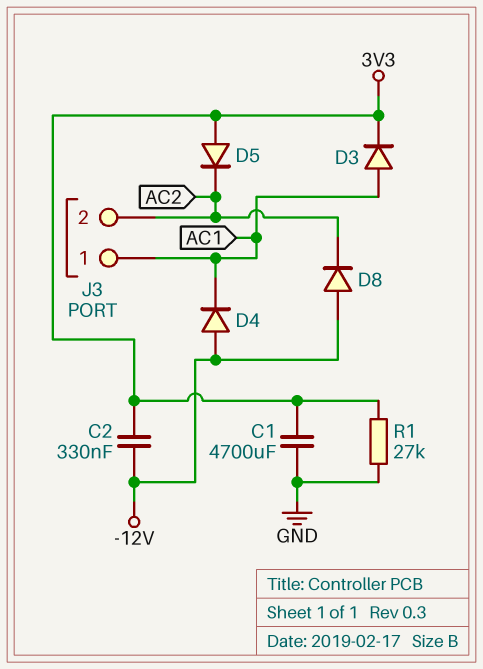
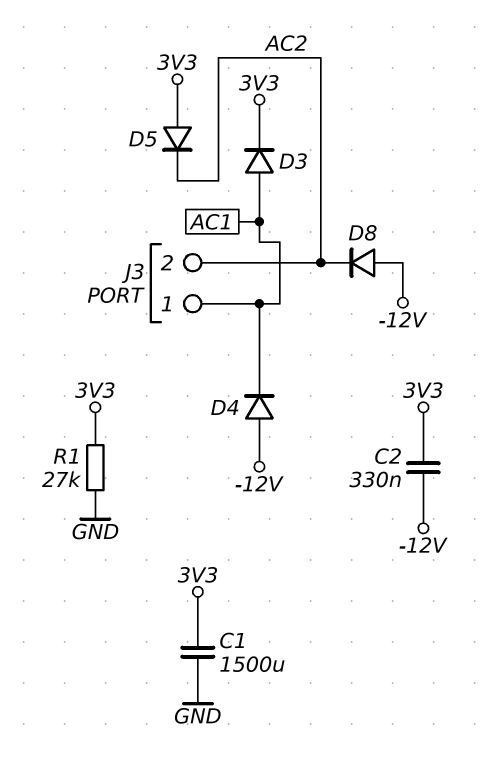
C1: 4700uF (3V3, GND) -> 1500uF (3V3, GND)

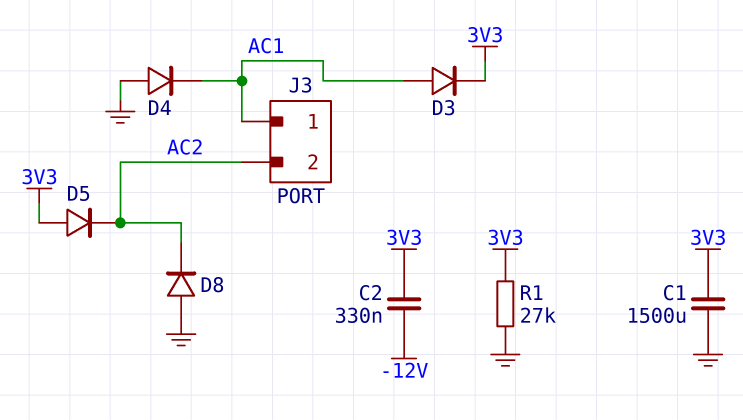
D4: diode (A -12V, K AC1) -> diode (A GND, K AC1)
D8: diode (A -12V, K AC2) -> diode (A GND, K AC2)

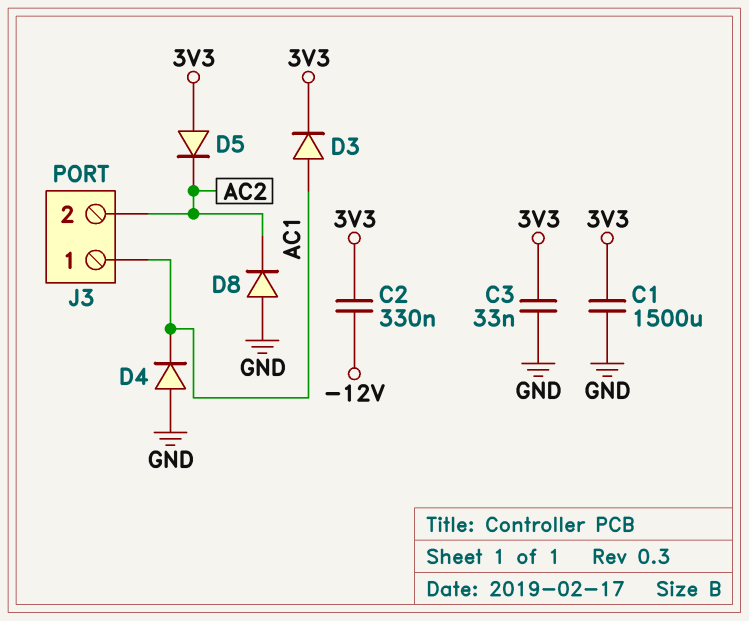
C3: none -> 33nF (3V3, GND)
R1: 27k (3V3, GND) -> none

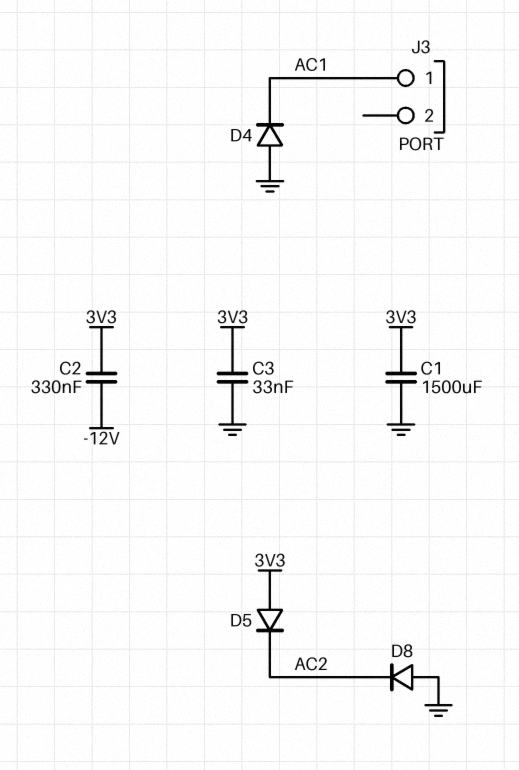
D3: diode (A AC1, K 3V3) -> none
J3 pin 2: AC2 -> none

